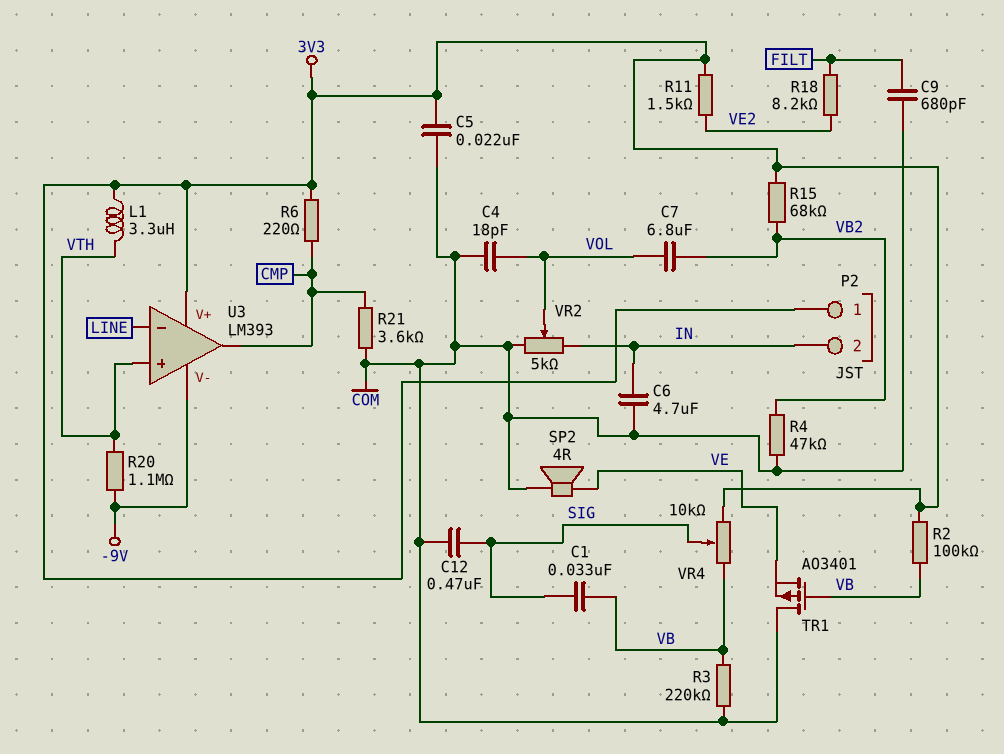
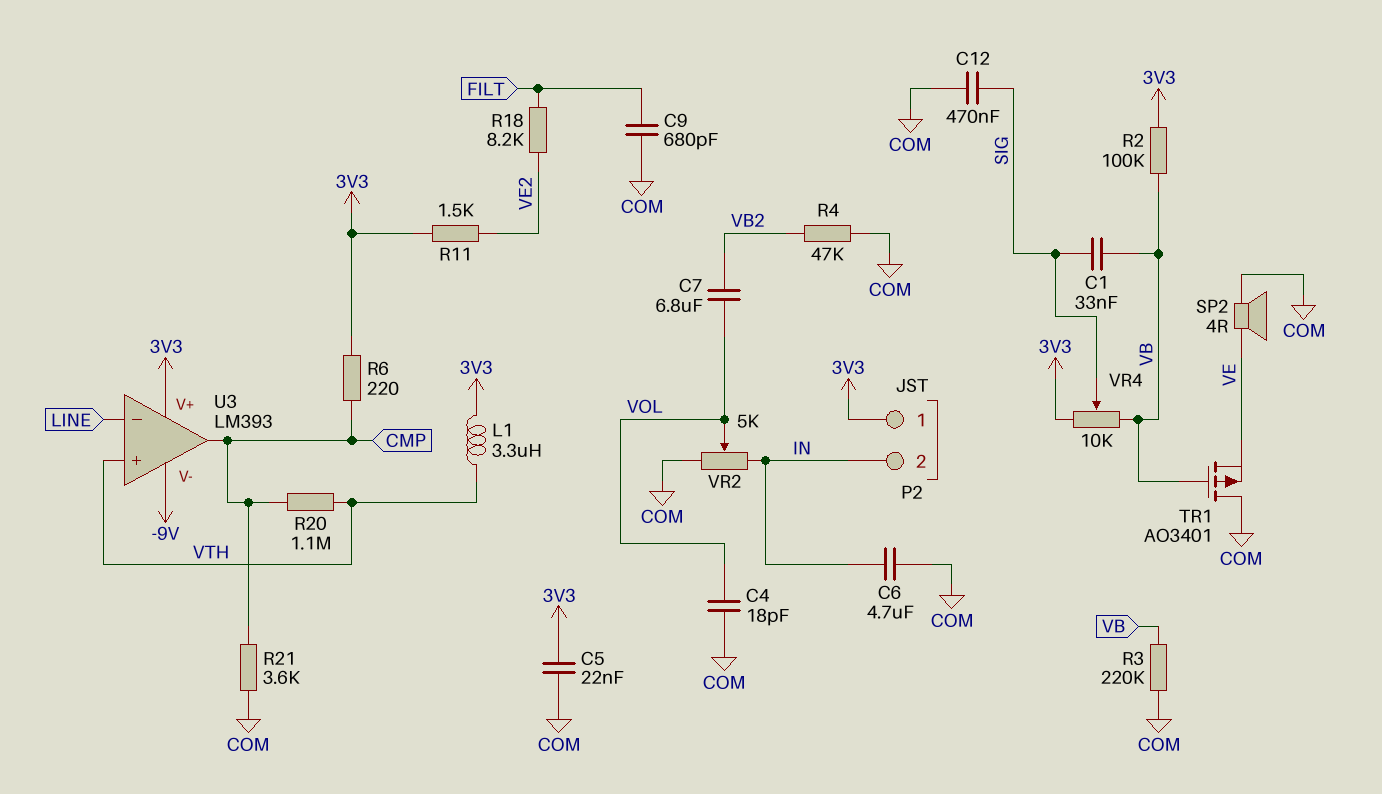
R15: 68k (3V3, VB2) -> none
R20: 1.1M (-9V, VTH) -> 1.1M (CMP, VTH)

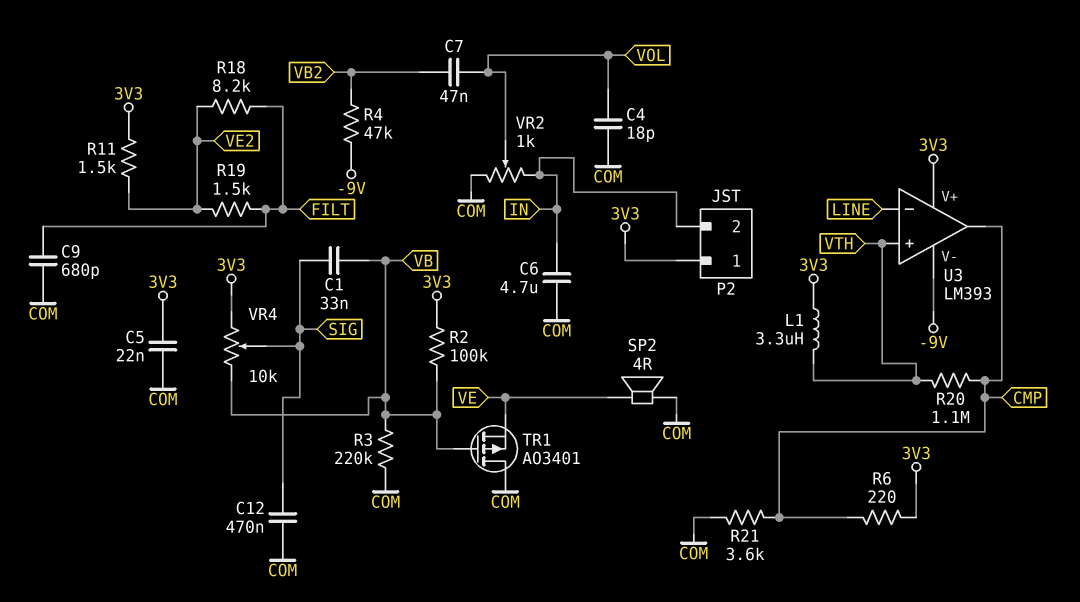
C7: 6.8uF (VB2, VOL) -> 47nF (VB2, VOL)
R4: 47k (COM, VB2) -> 47k (-9V, VB2)
R19: none -> 1.5k (FILT, VE2)
VR2: 5k (COM, IN, wiper VOL) -> 1k (COM, IN, wiper VOL)

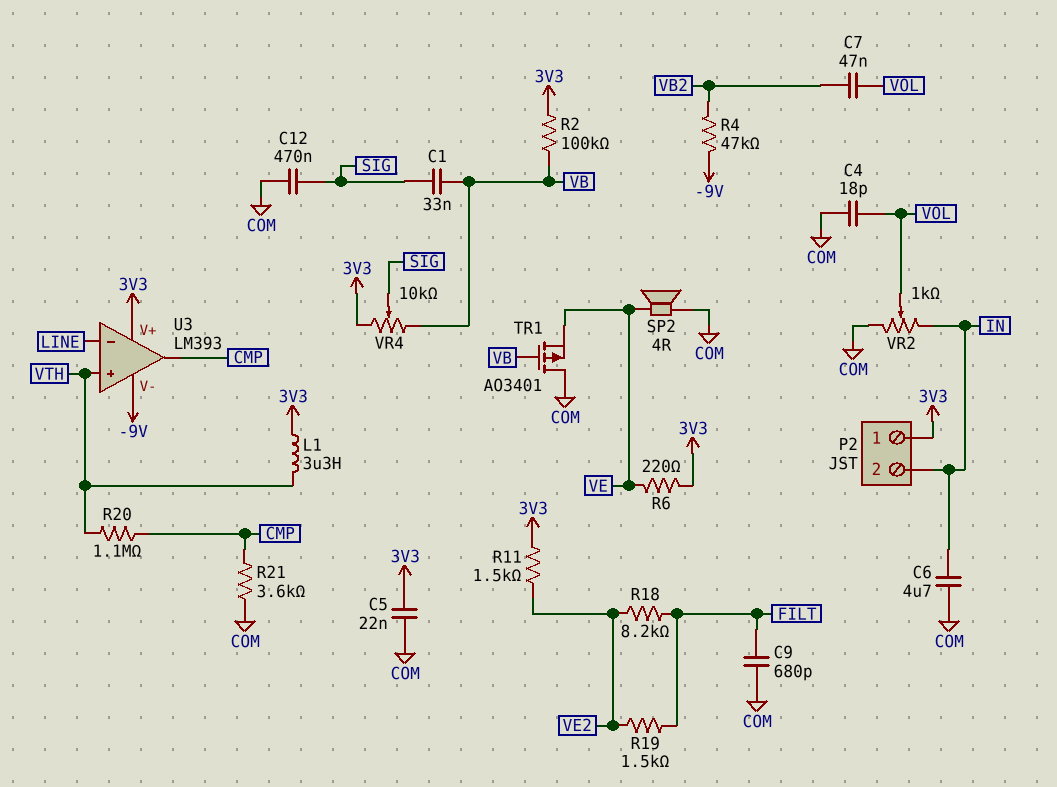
R3: 220k (COM, VB) -> none
R6: 220 (3V3, CMP) -> 220 (3V3, VE)

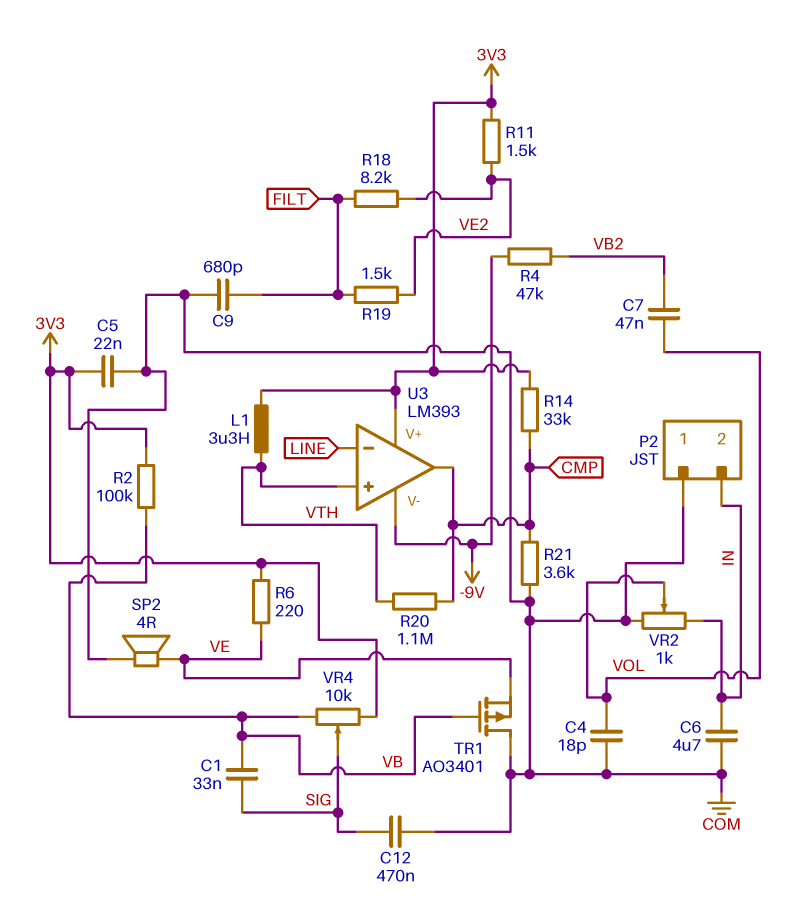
P2 pin 1: 3V3 -> COM
R14: none -> 33k (3V3, CMP)

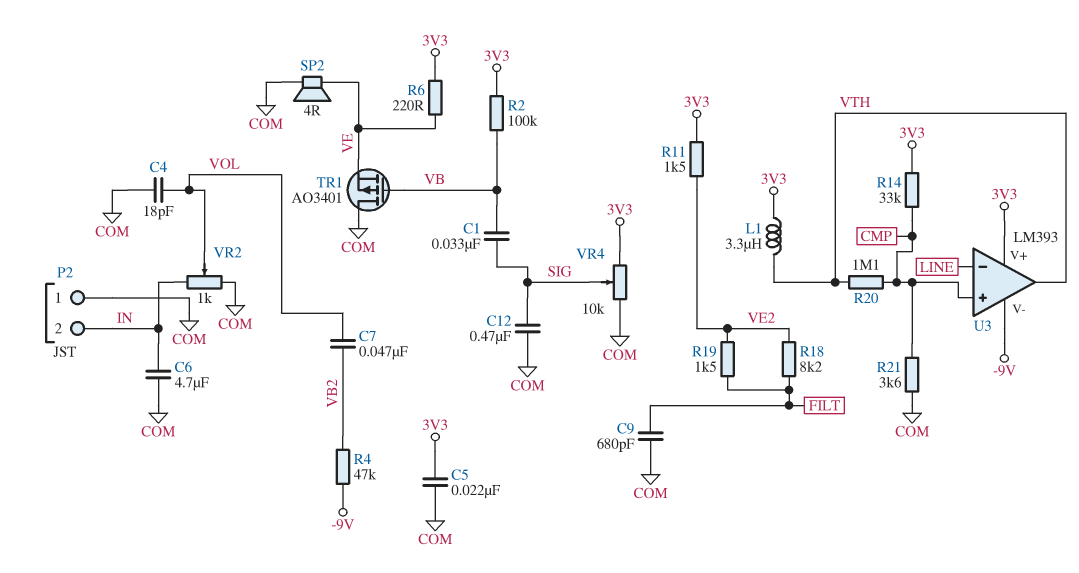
U3 pin in+: VTH -> CMP
U3 pin out: CMP -> VTH
VR4: 10k (3V3, VB, wiper SIG) -> 10k (3V3, COM, wiper SIG)

